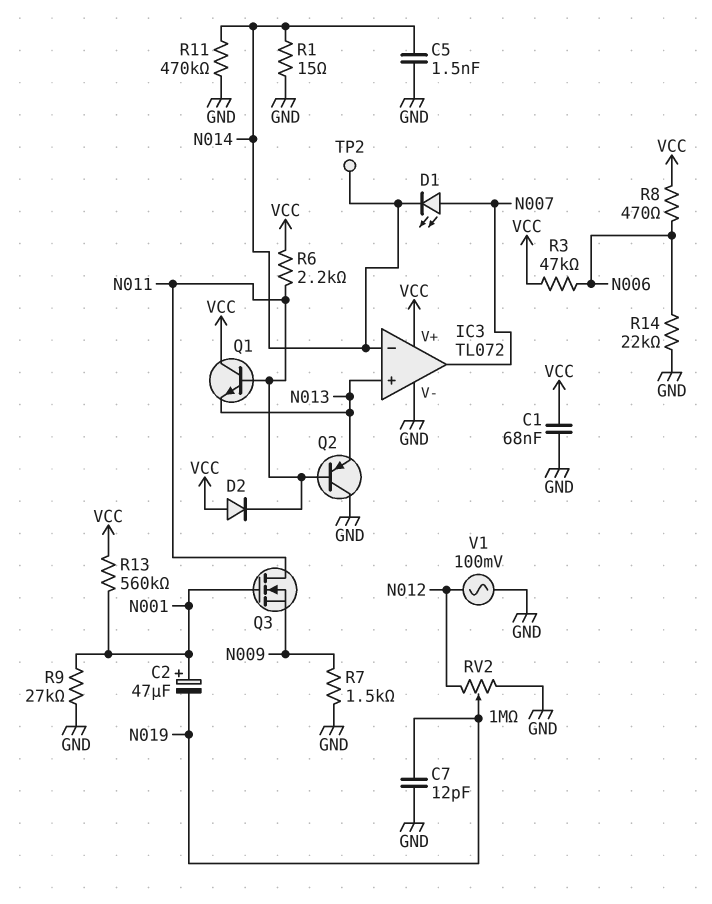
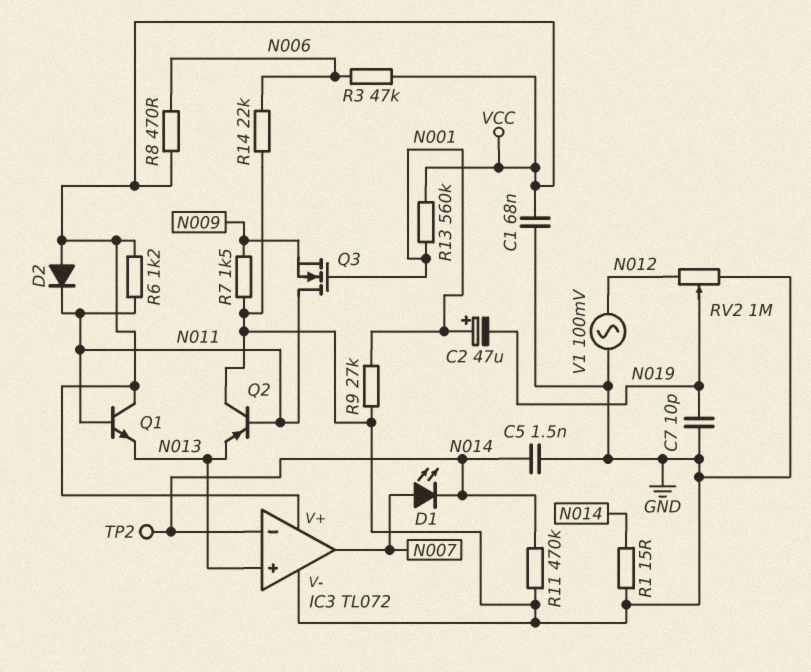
C7: 12pF (GND, N019) -> 10pF (GND, N019)
R6: 2.2k (N011, VCC) -> 1.2k (N011, VCC)

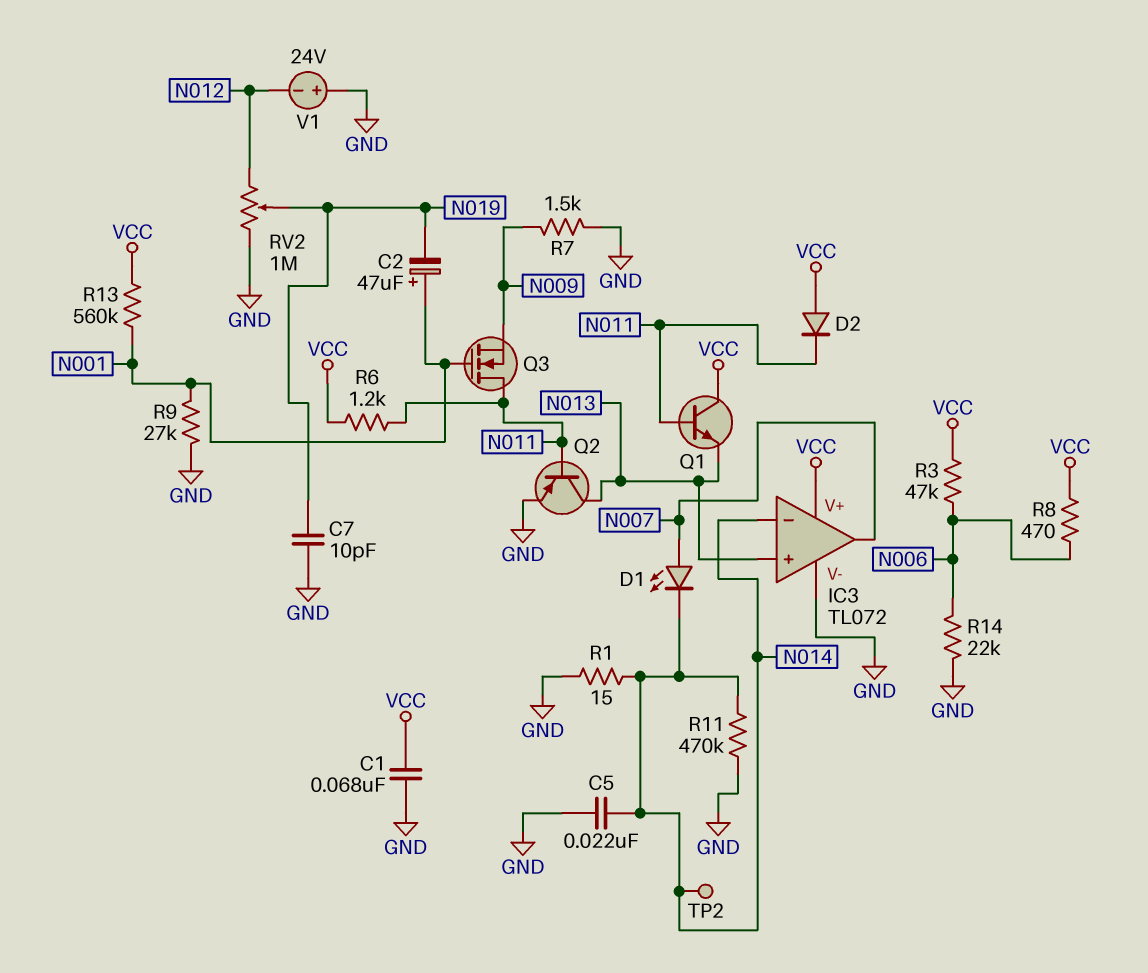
C5: 1.5nF (GND, N014) -> 22nF (GND, N014)
Q2: PNP (B N011, C GND, E N013) -> PNP (B N011, C N013, E GND)
V1: AC 100mV (GND, N012) -> 24V (plus GND, minus N012)

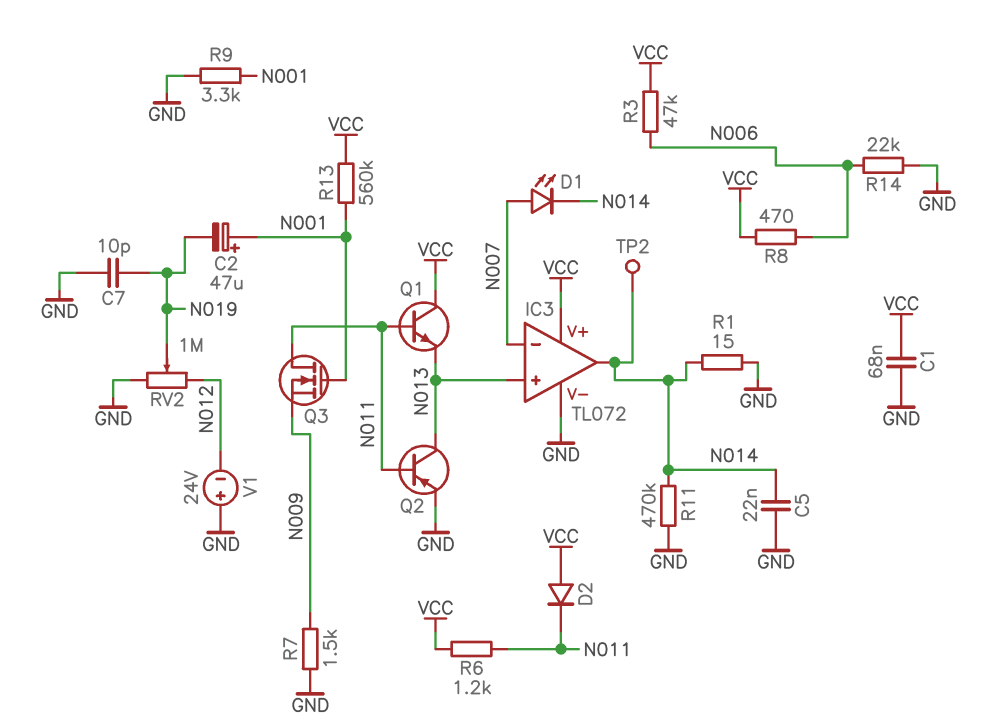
IC3 pin in-: N014 -> N007
IC3 pin out: N007 -> N014
R9: 27k (GND, N001) -> 3.3k (GND, N001)

